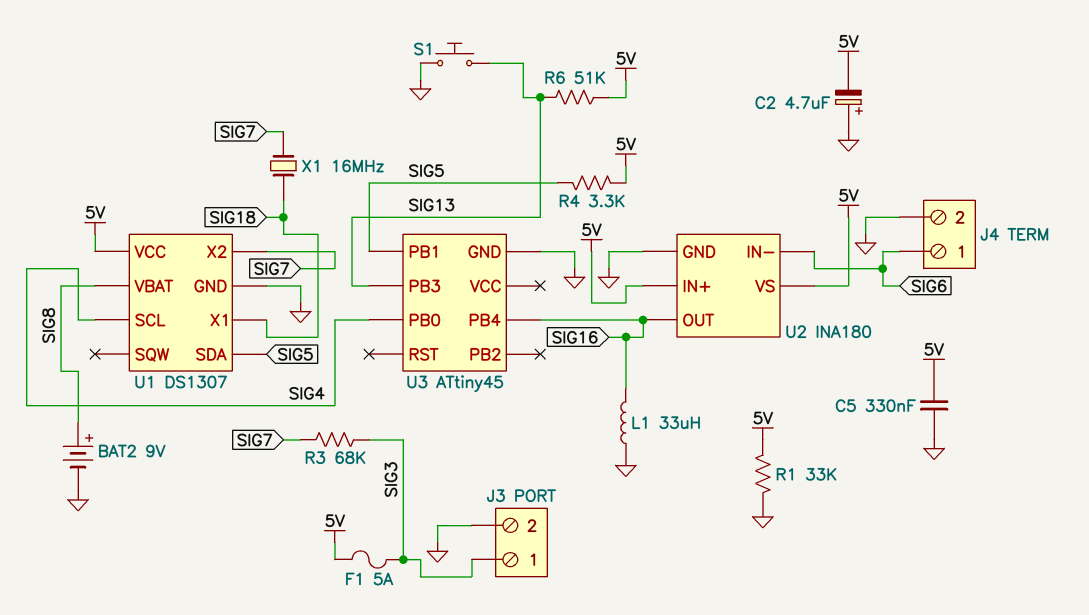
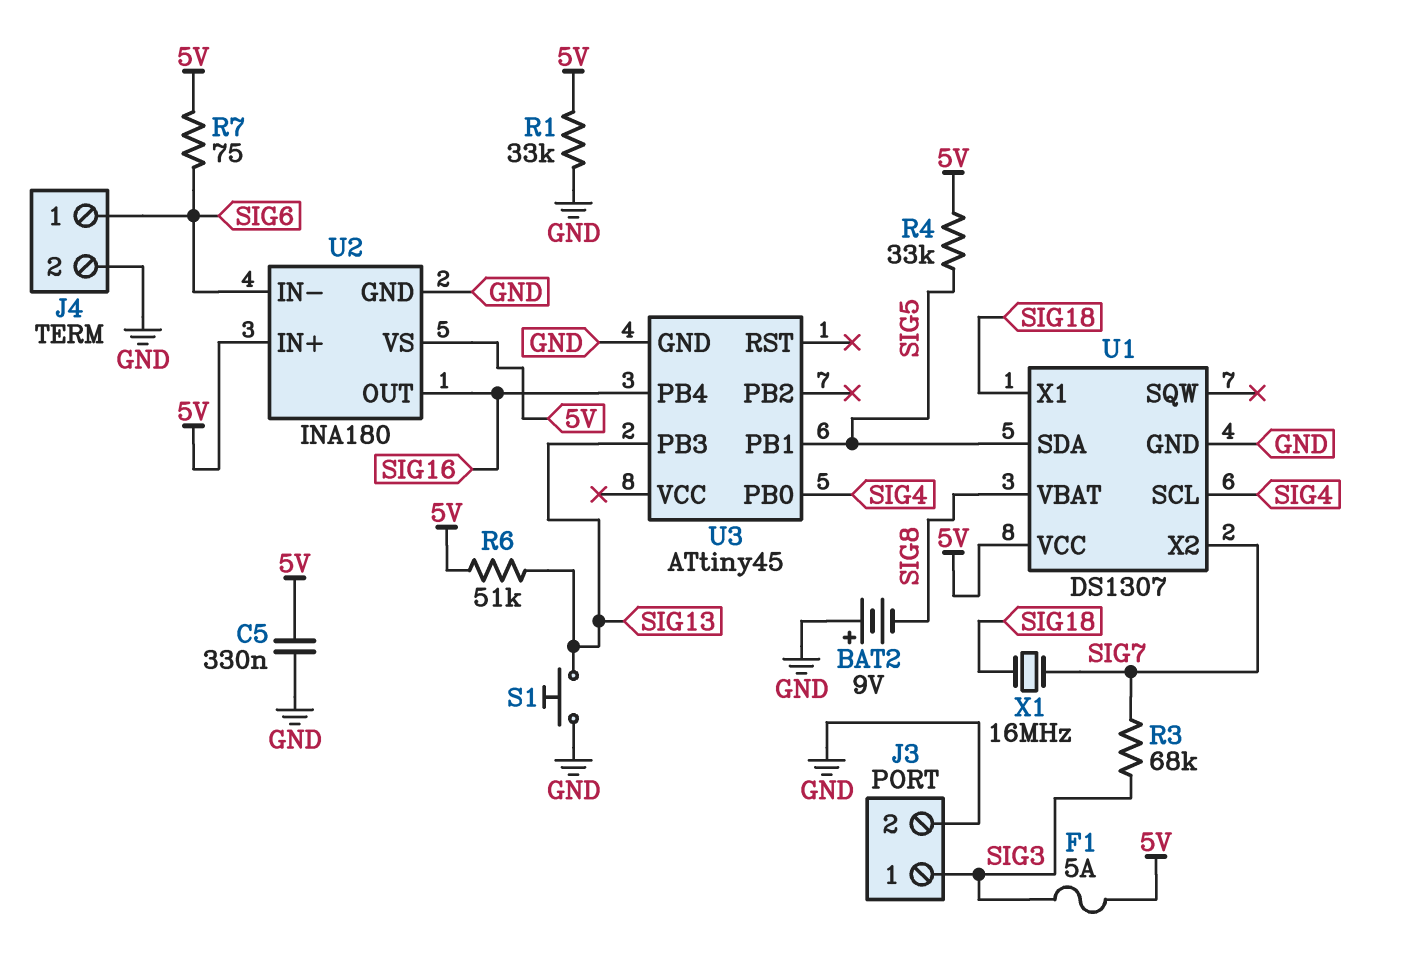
BAT2: 9V (plus SIG8, minus GND) -> 9V (plus GND, minus SIG8)
C2: 4.7uF (plus GND, minus 5V) -> none
L1: 33uH (GND, SIG16) -> none
R4: 3.3k (5V, SIG5) -> 33k (5V, SIG5)
R7: none -> 75 (5V, SIG6)

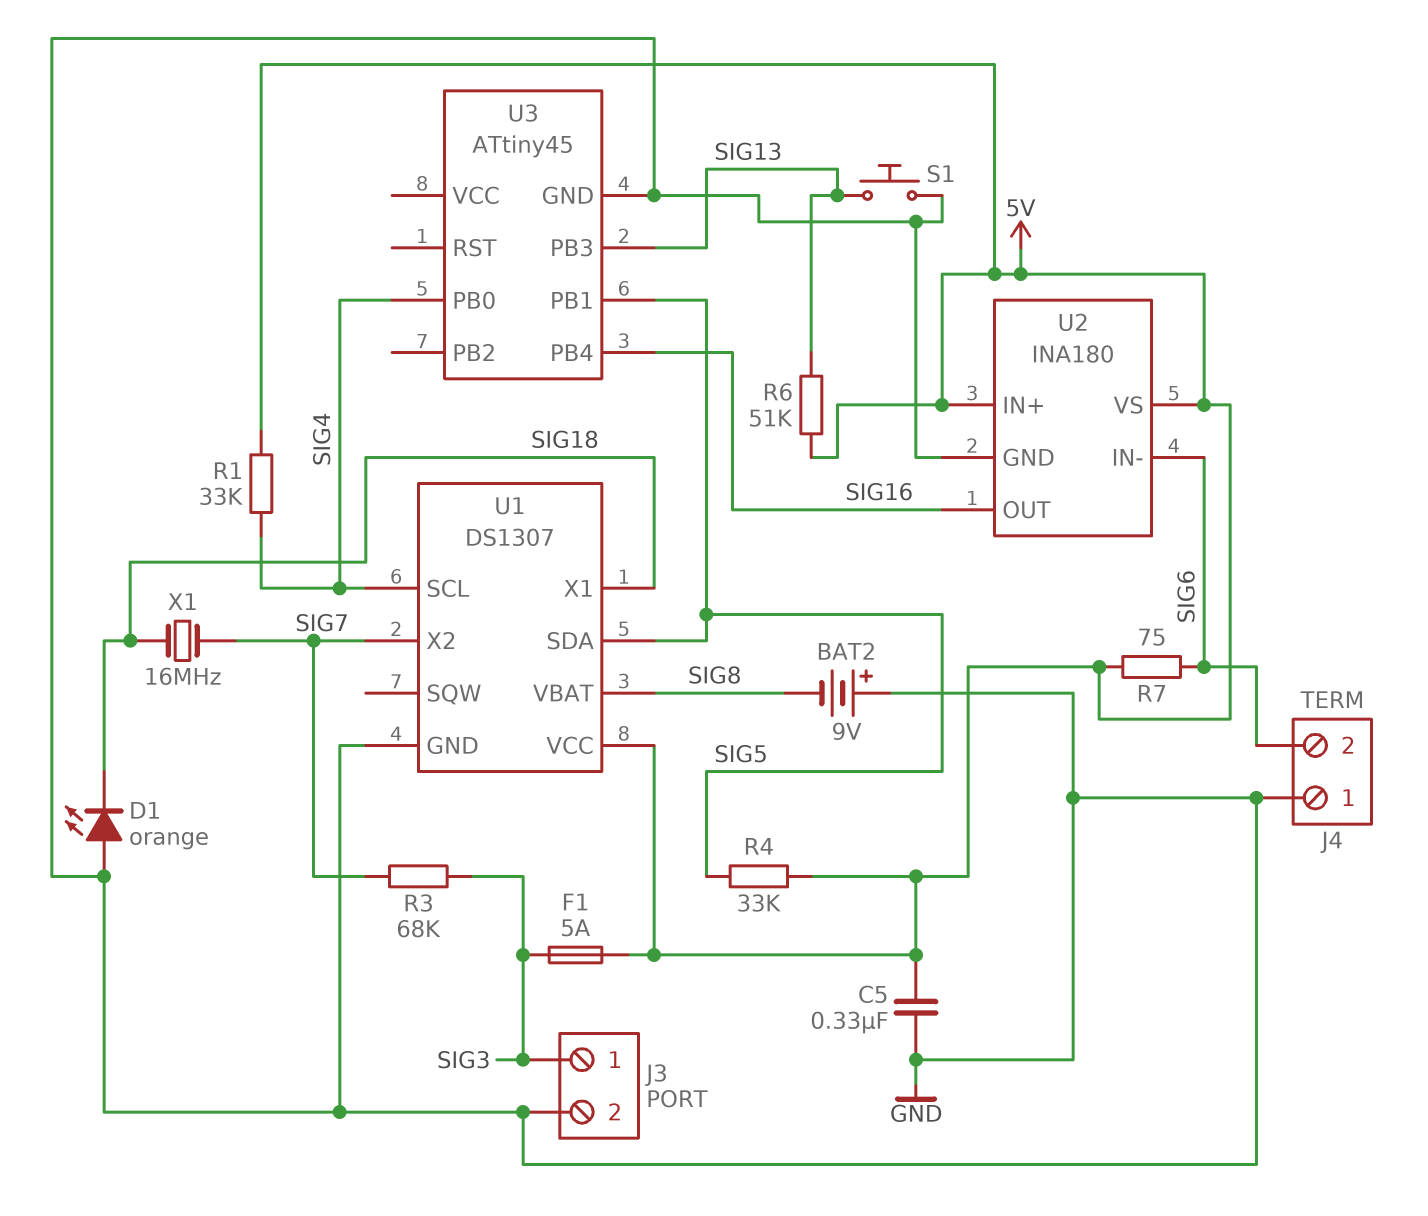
D1: none -> LED orange (A GND, K SIG18)
J4 pin 1: SIG6 -> GND
J4 pin 2: GND -> SIG6
R1: 33k (5V, GND) -> 33k (5V, SIG4)

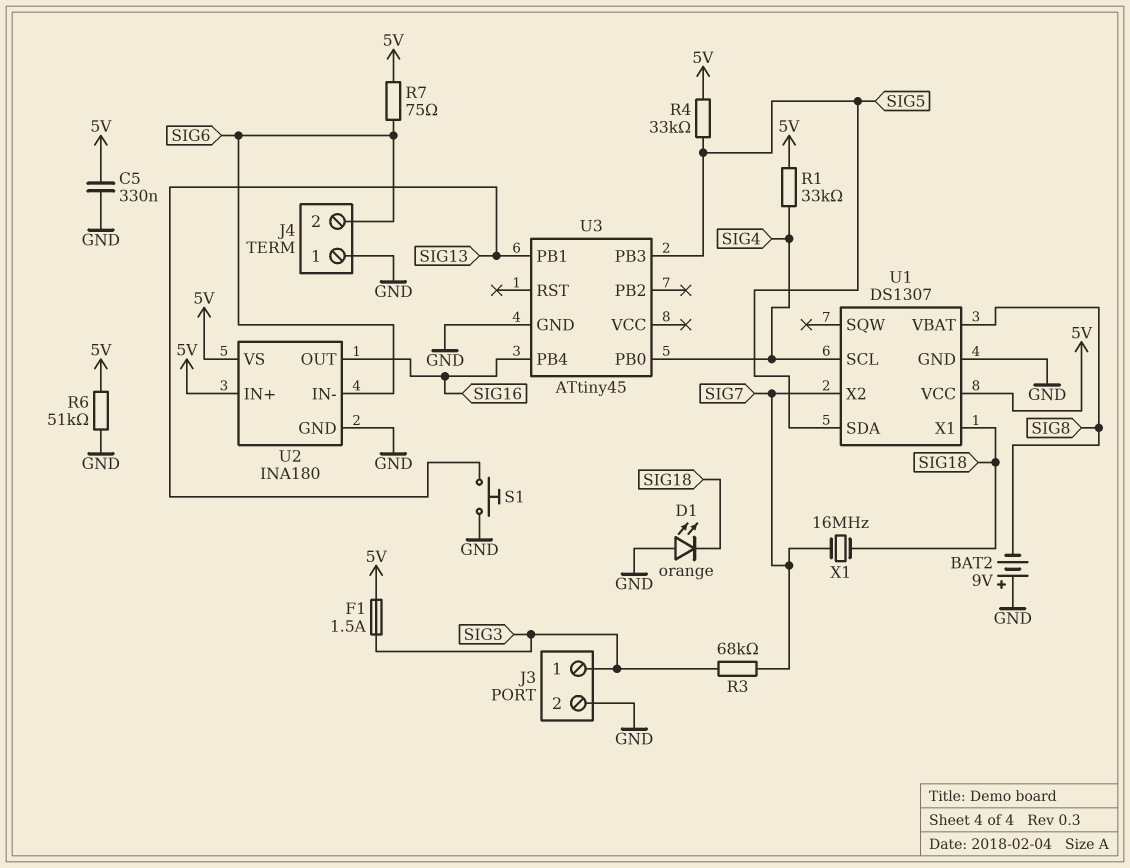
F1: 5A (5V, SIG3) -> 1.5A (5V, SIG3)
R6: 51k (5V, SIG13) -> 51k (5V, GND)
U3 pin PB1: SIG5 -> SIG13
U3 pin PB3: SIG13 -> SIG5

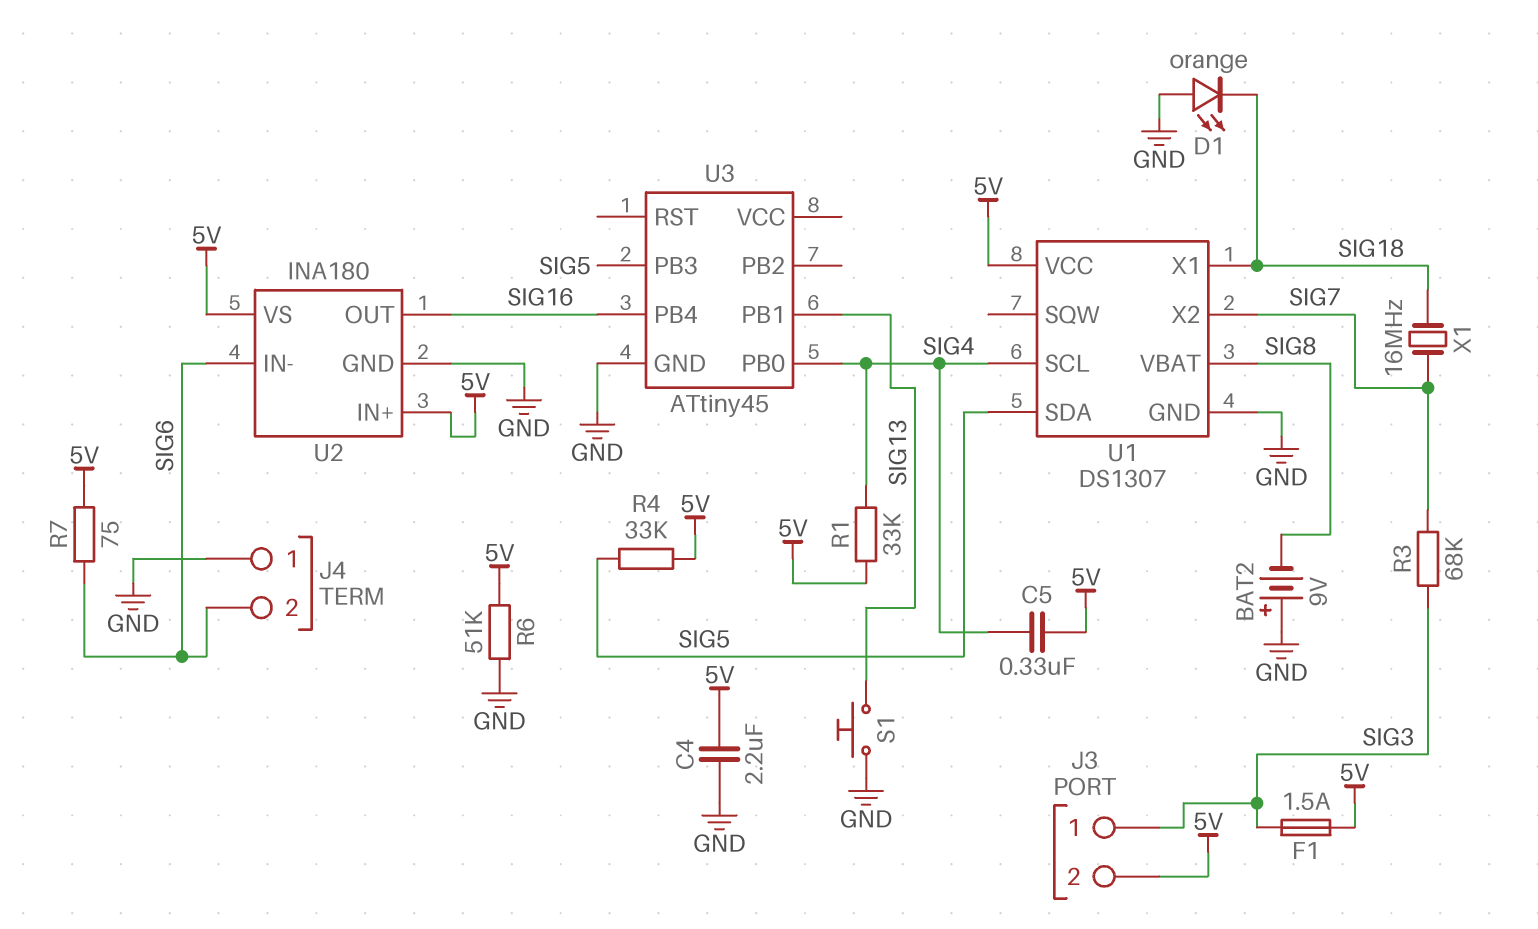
C4: none -> 2.2uF (5V, GND)
C5: 330nF (5V, GND) -> 330nF (5V, SIG4)
J3 pin 2: GND -> 5V

